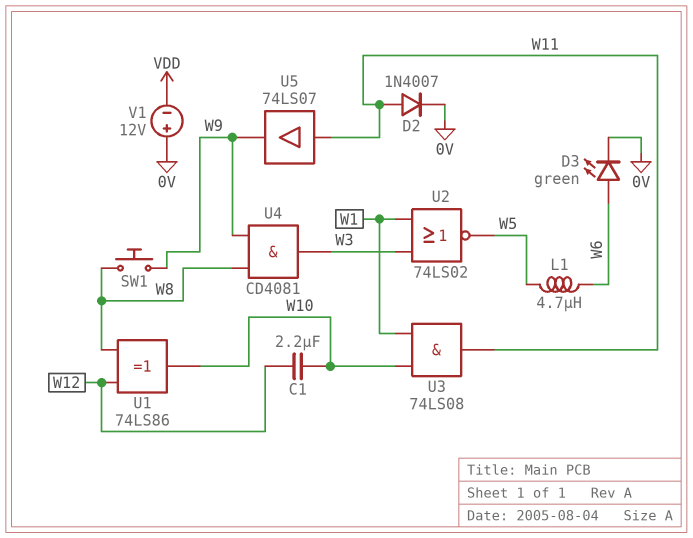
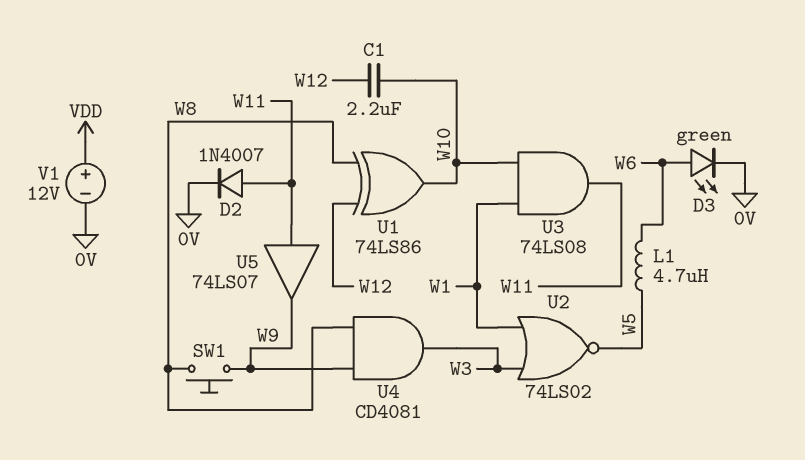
V1: 12V (plus 0V, minus VDD) -> 12V (plus VDD, minus 0V)

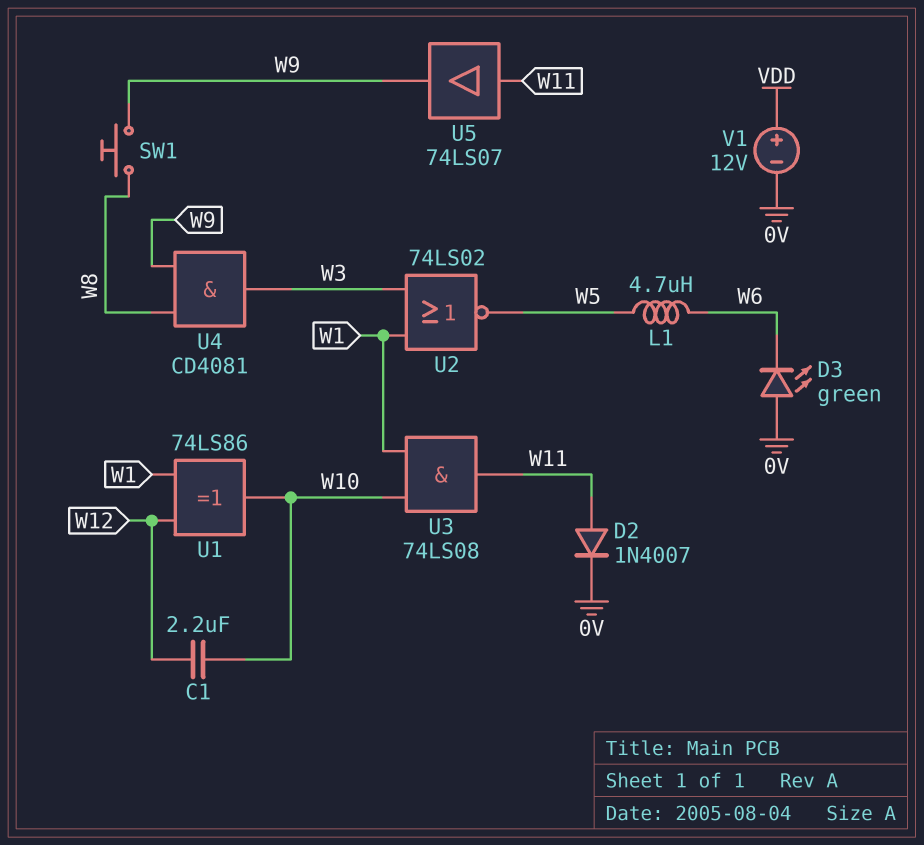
D3: LED green (A W6, K 0V) -> LED green (A 0V, K W6)
U1: XOR 74LS86 (in W8, in W12, out W10) -> XOR 74LS86 (in W1, in W12, out W10)

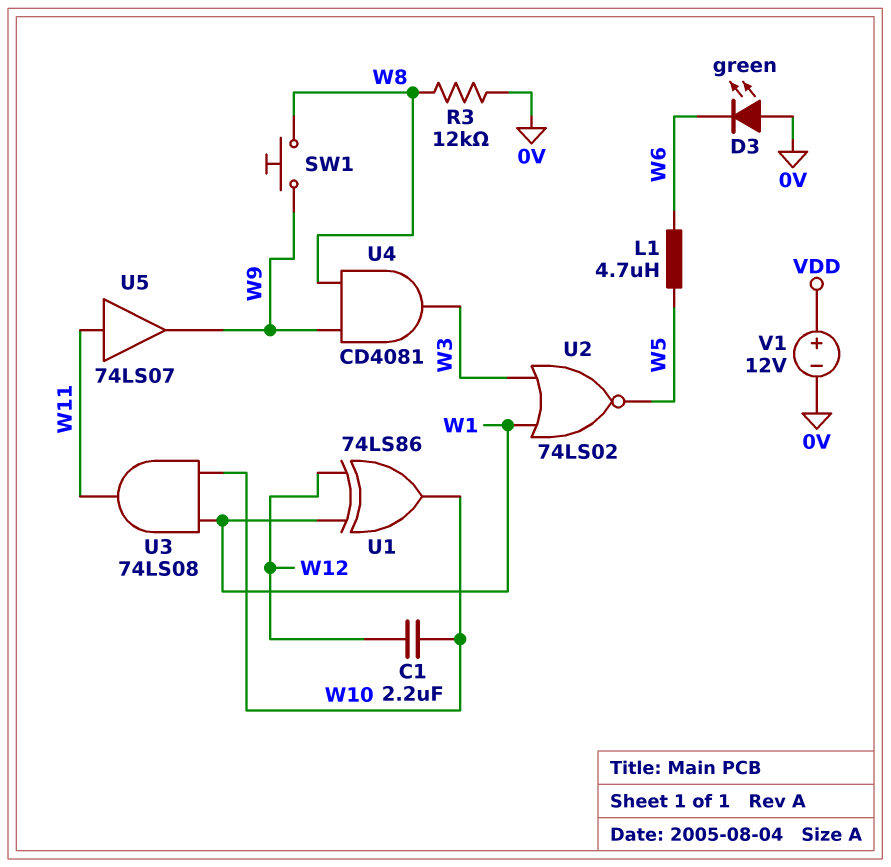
D2: diode 1N4007 (A W11, K 0V) -> none
R3: none -> 12k (0V, W8)

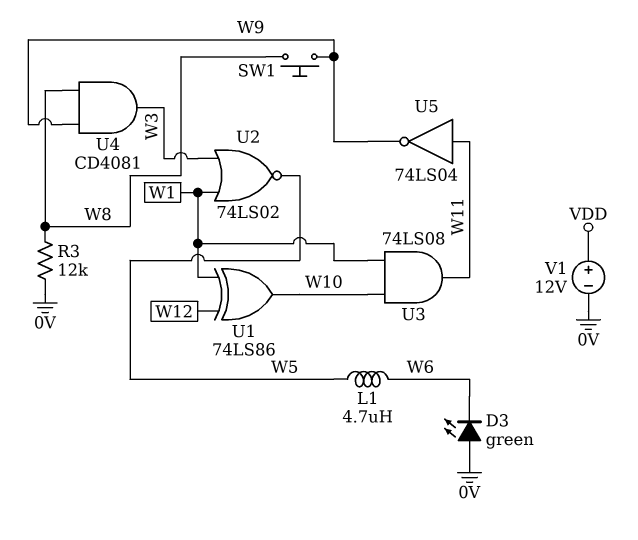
C1: 2.2uF (W10, W12) -> none
U5: buffer 74LS07 (in W11, out W9) -> NOT 74LS04 (in W11, out W9)

